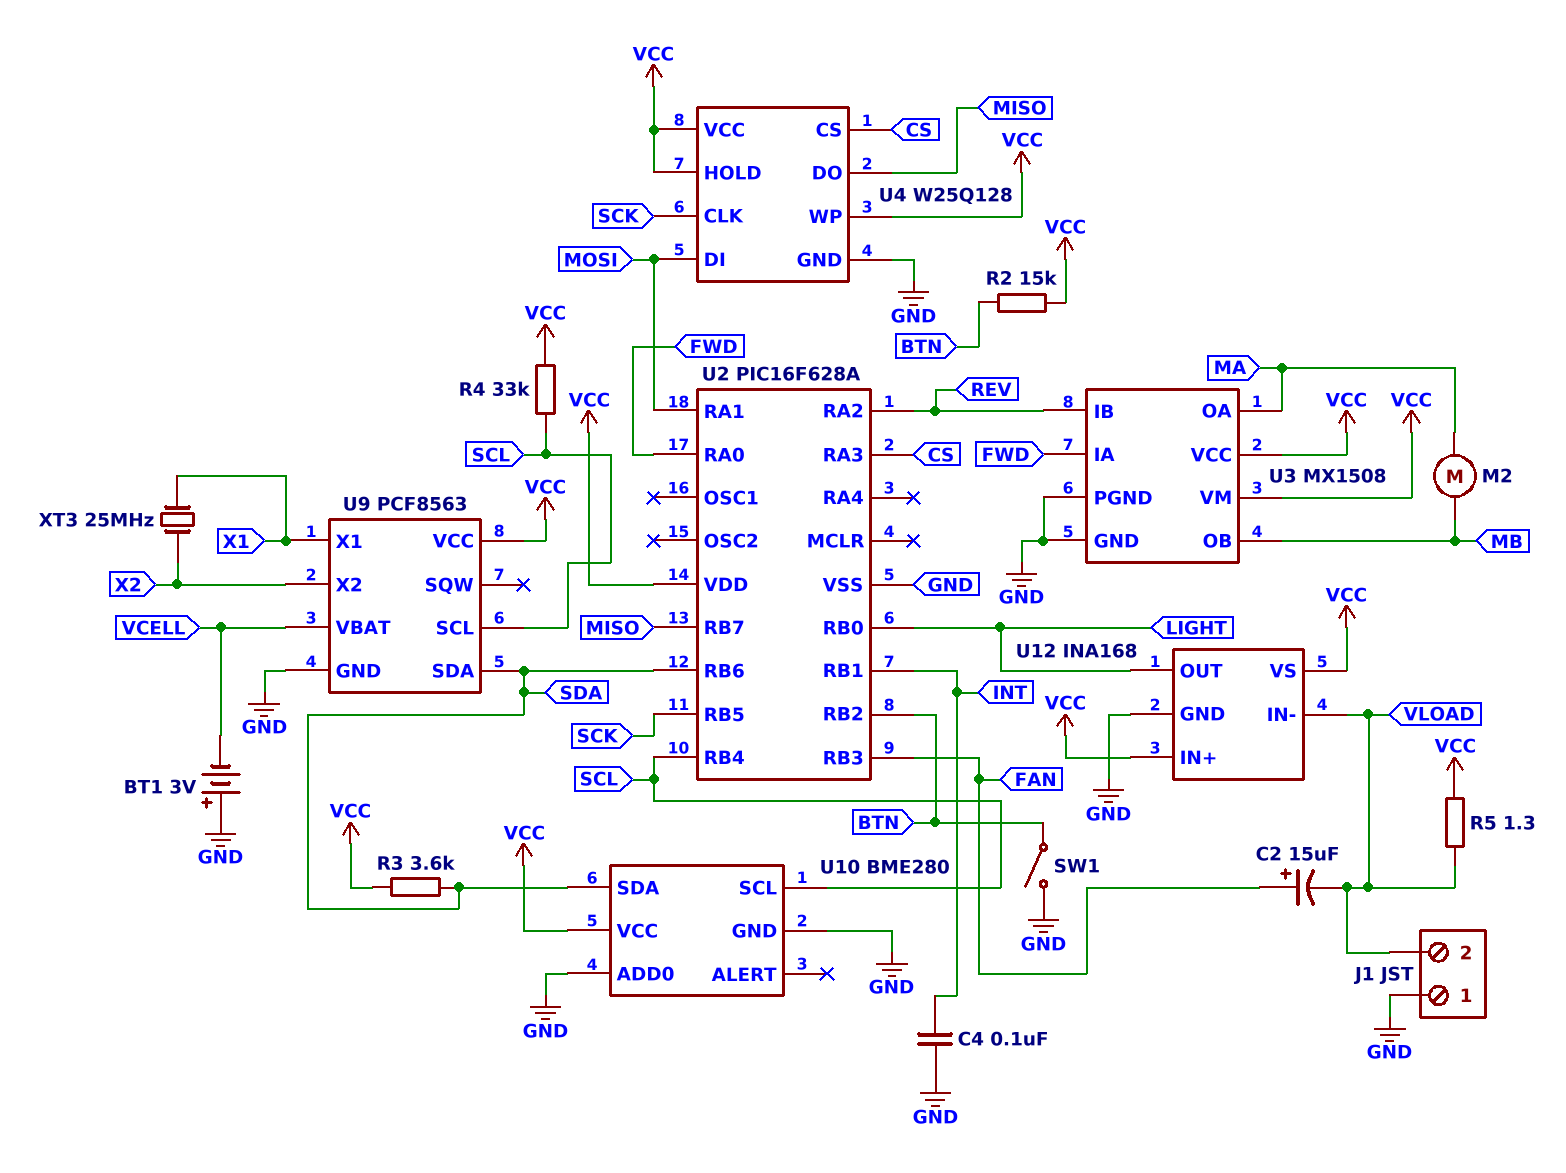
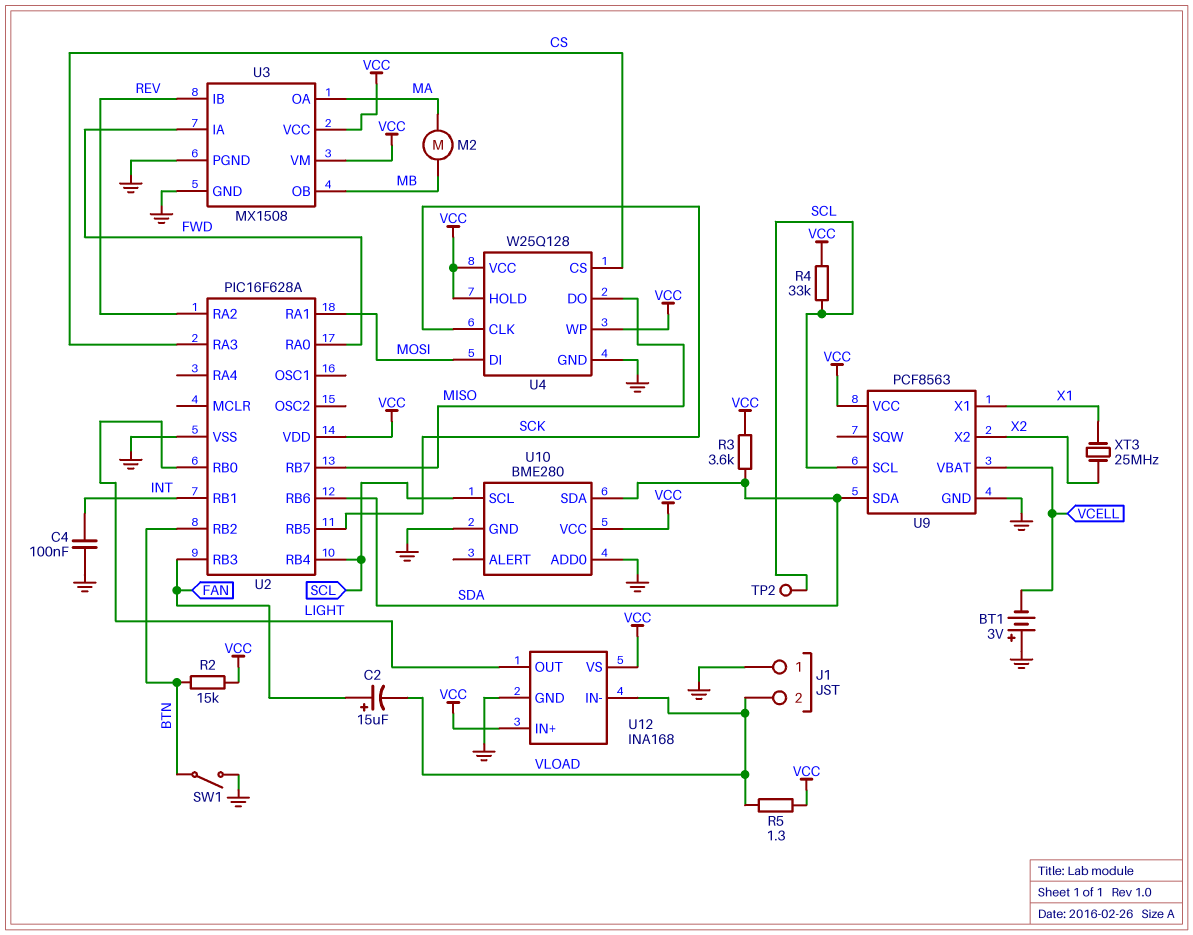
TP2: none -> test point (SCL)

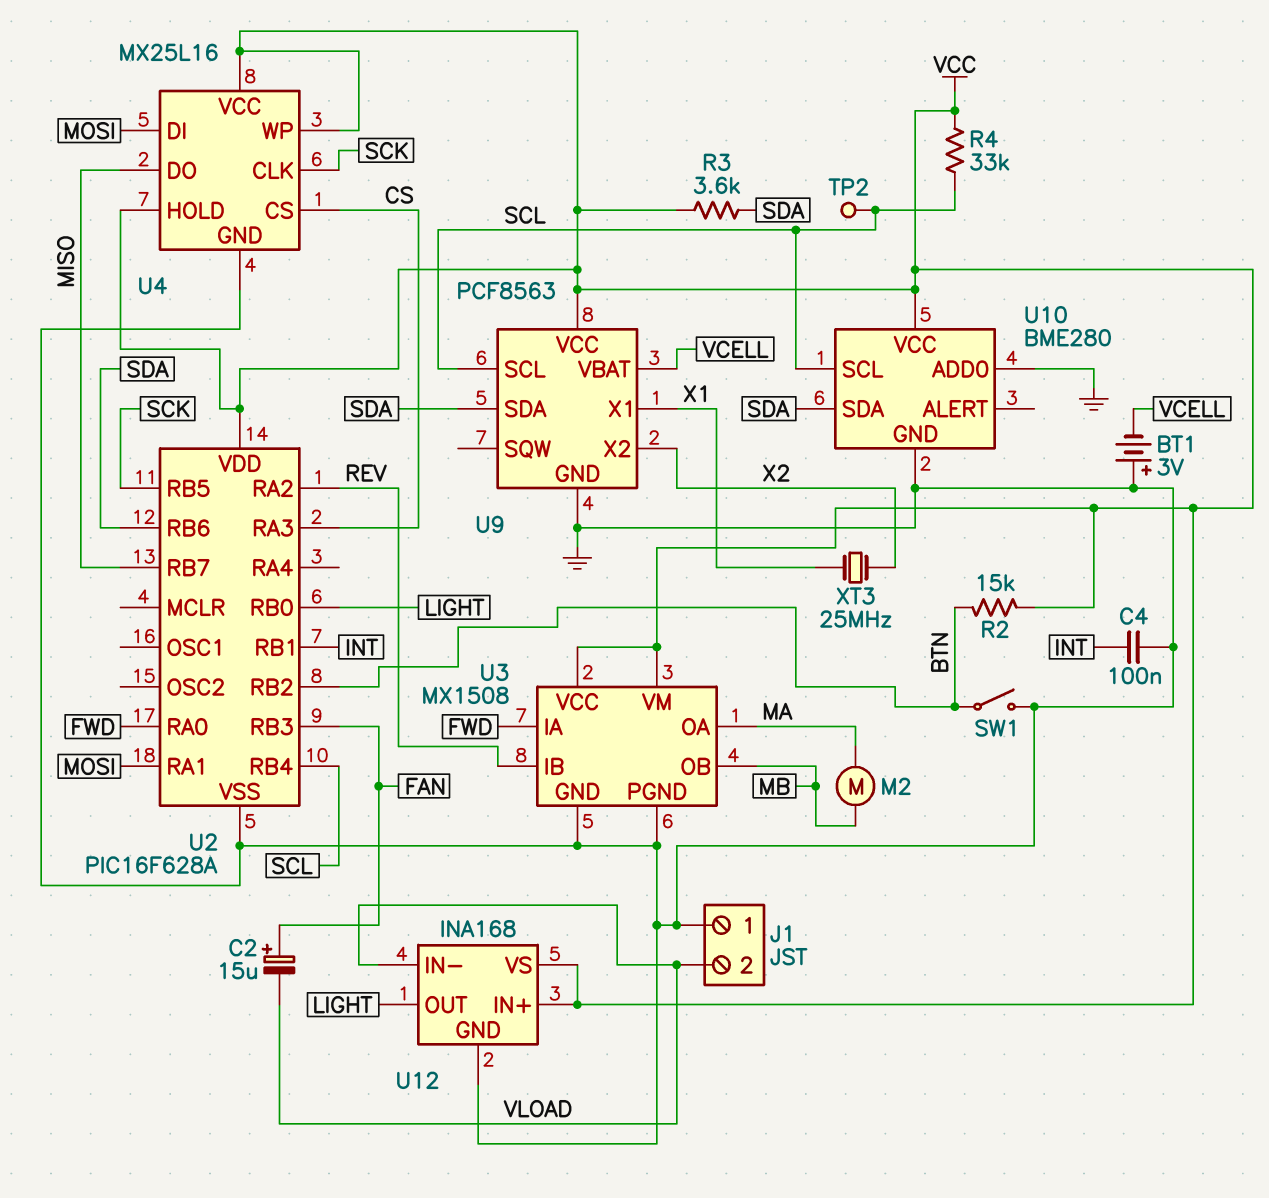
R5: 1.3 (VCC, VLOAD) -> none
U4: W25Q128 -> MX25L16

